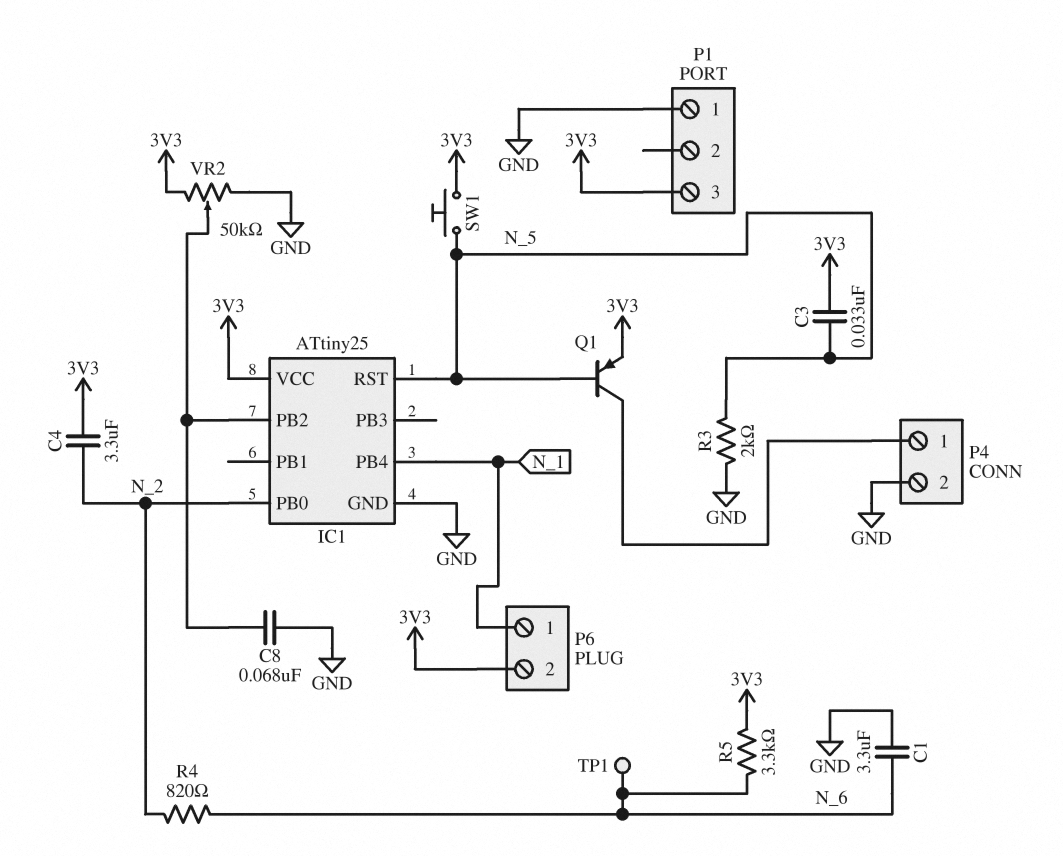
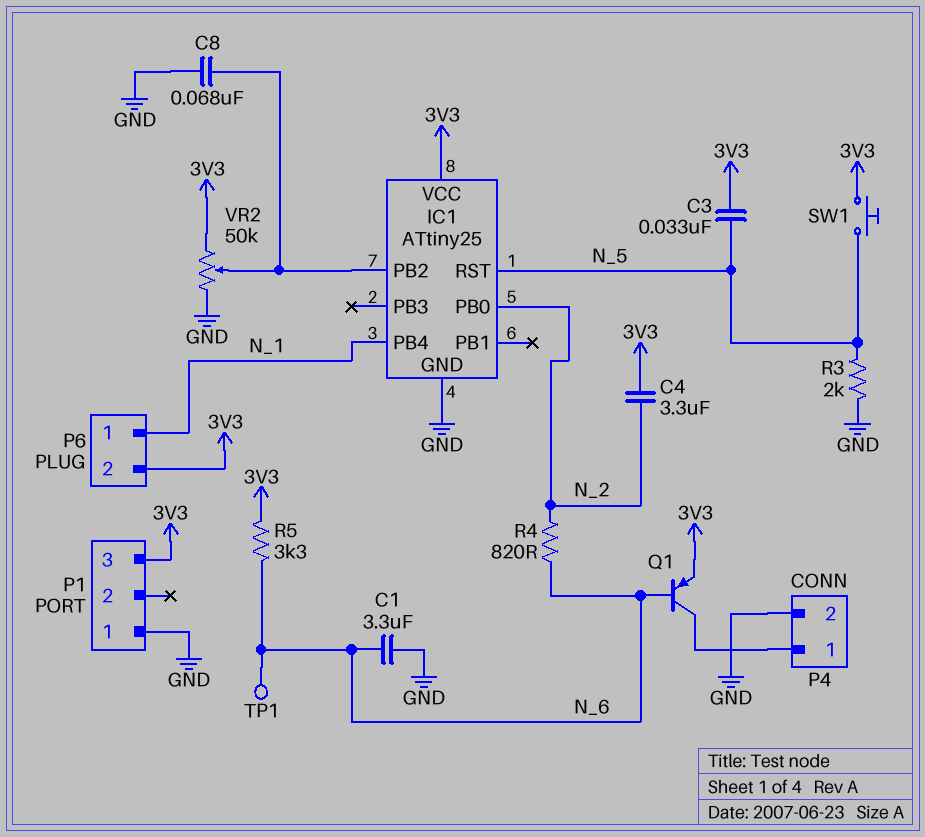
Q1: PNP (B N_5, C P4/1, E 3V3) -> PNP (B N_6, C P4/1, E 3V3)

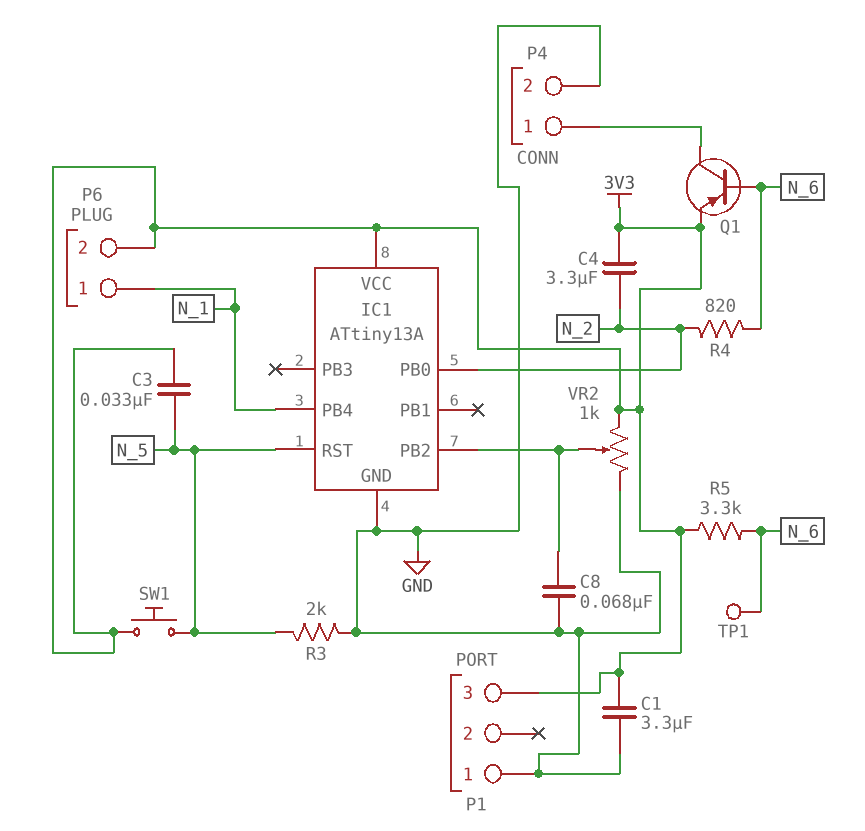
C1: 3.3uF (GND, N_6) -> 3.3uF (3V3, GND)
IC1: ATtiny25 -> ATtiny13A
VR2: 50k (3V3, GND, wiper IC1/PB2) -> 1k (3V3, GND, wiper IC1/PB2)

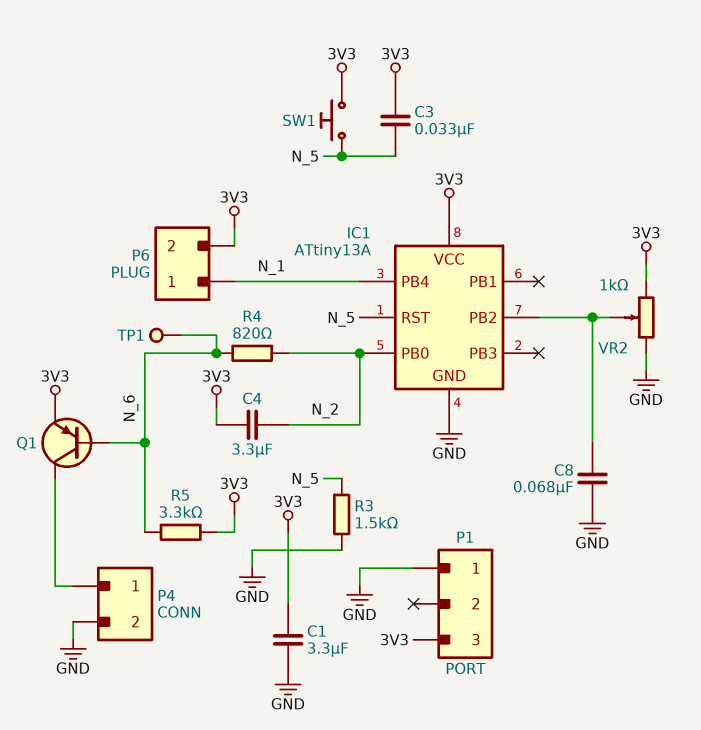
R3: 2k (GND, N_5) -> 1.5k (GND, N_5)

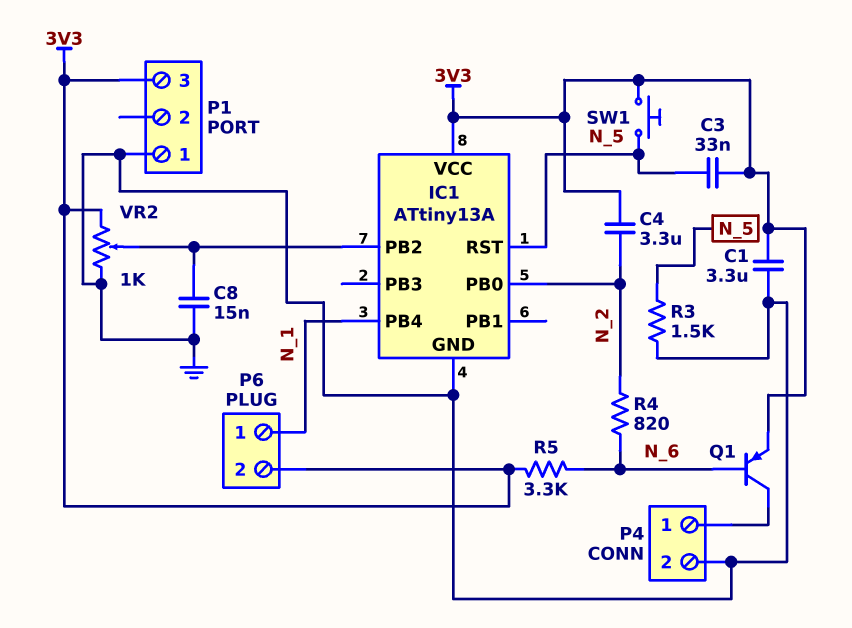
C8: 68nF (GND, IC1/PB2) -> 15nF (GND, IC1/PB2)
TP1: test point (N_6) -> none

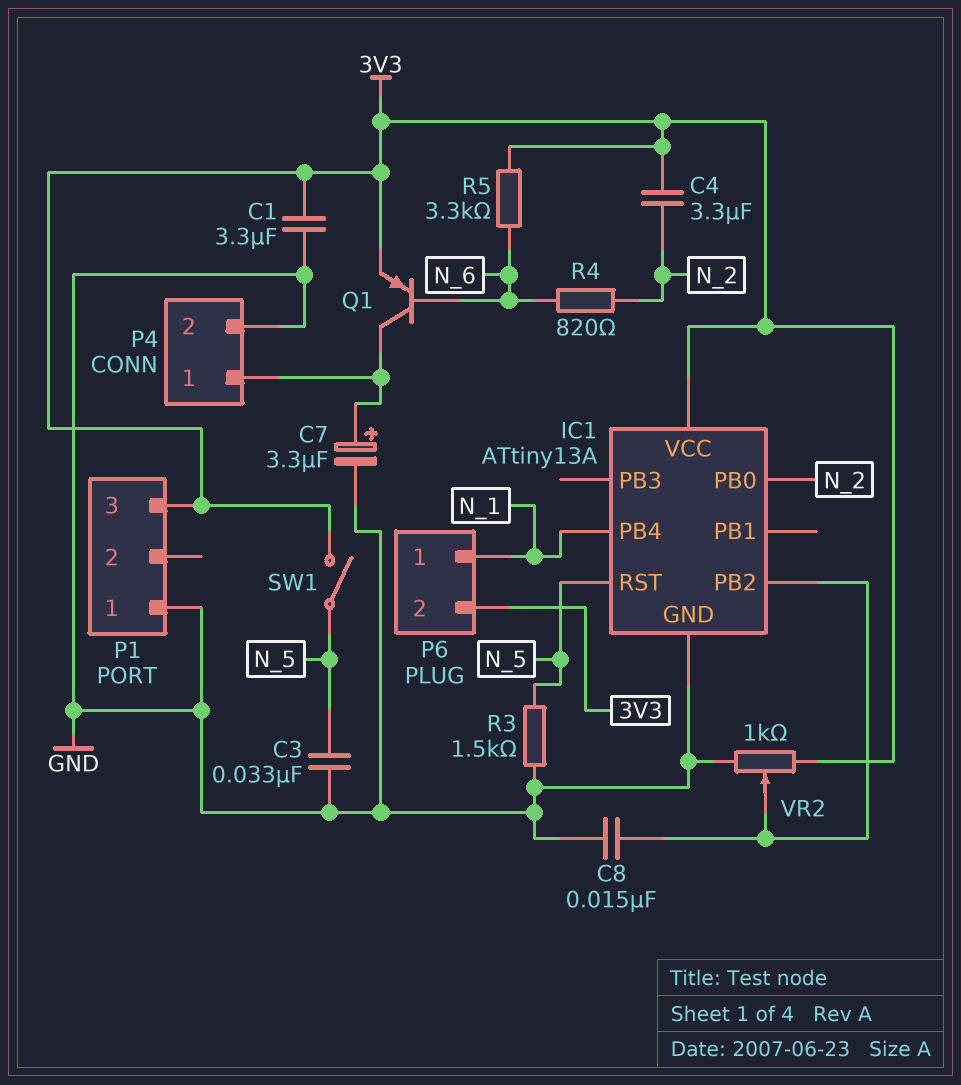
C3: 33nF (3V3, N_5) -> 33nF (GND, N_5)
C7: none -> 3.3uF (plus P4/1, minus GND)
SW1: button (3V3, N_5) -> switch (3V3, N_5)

